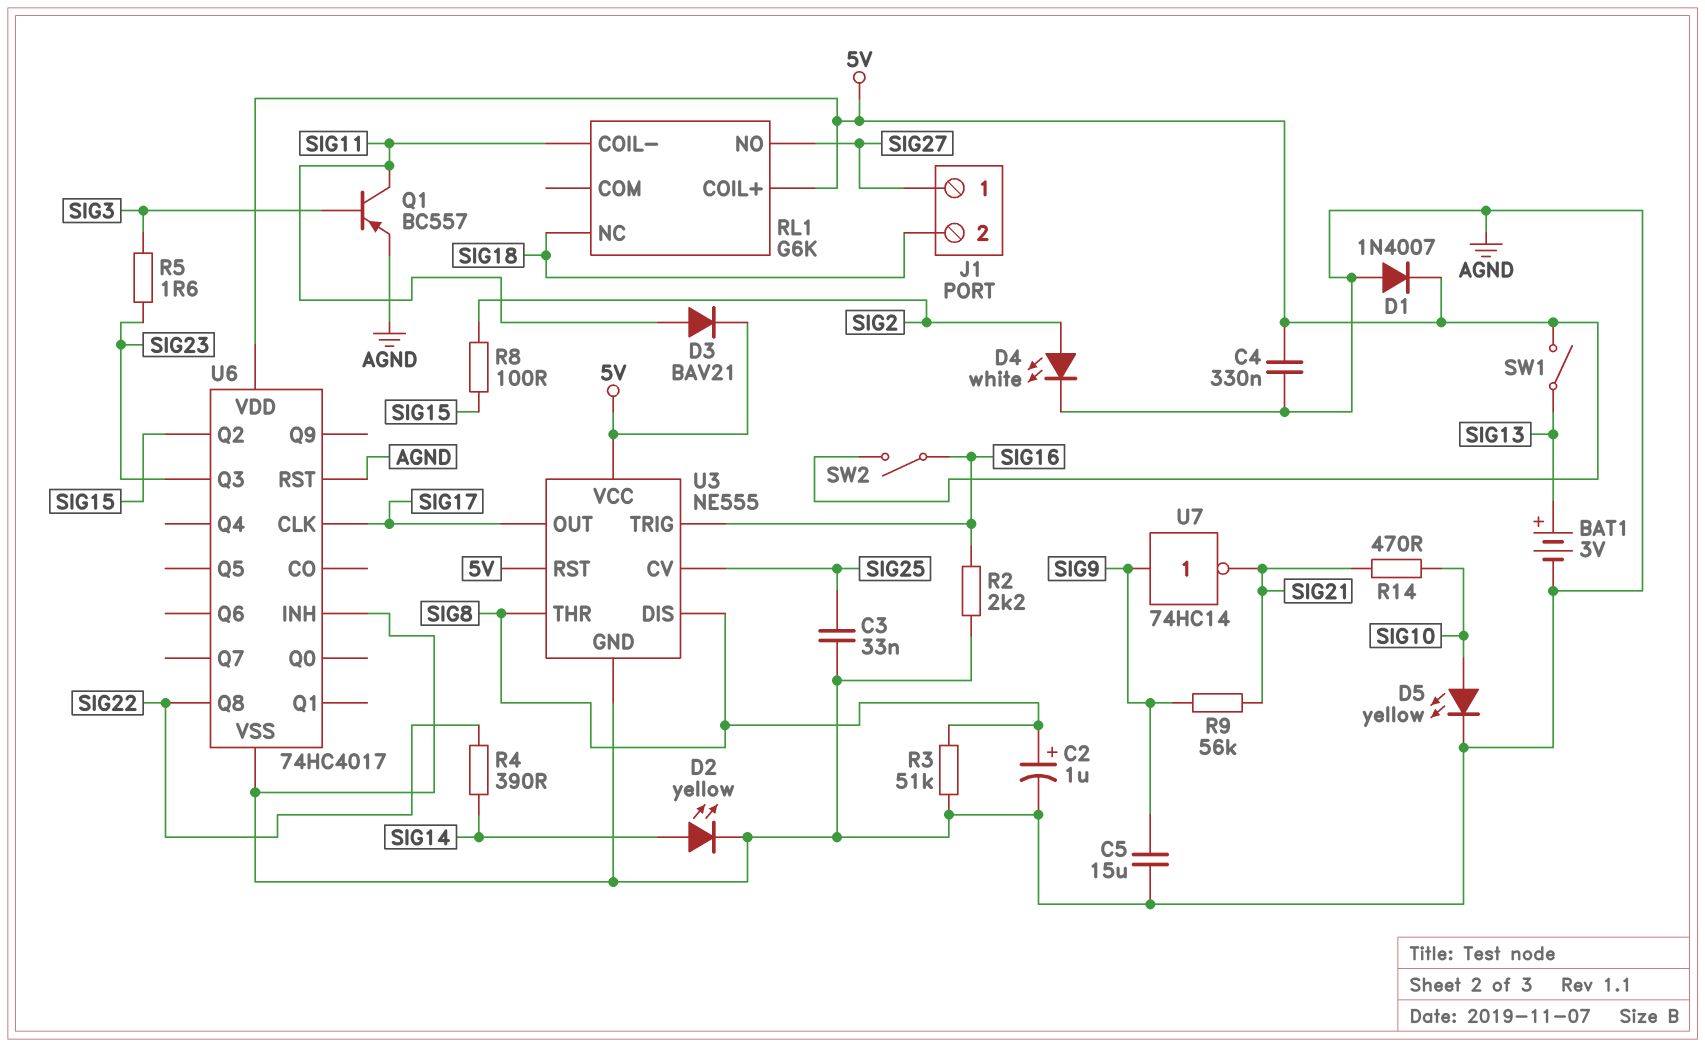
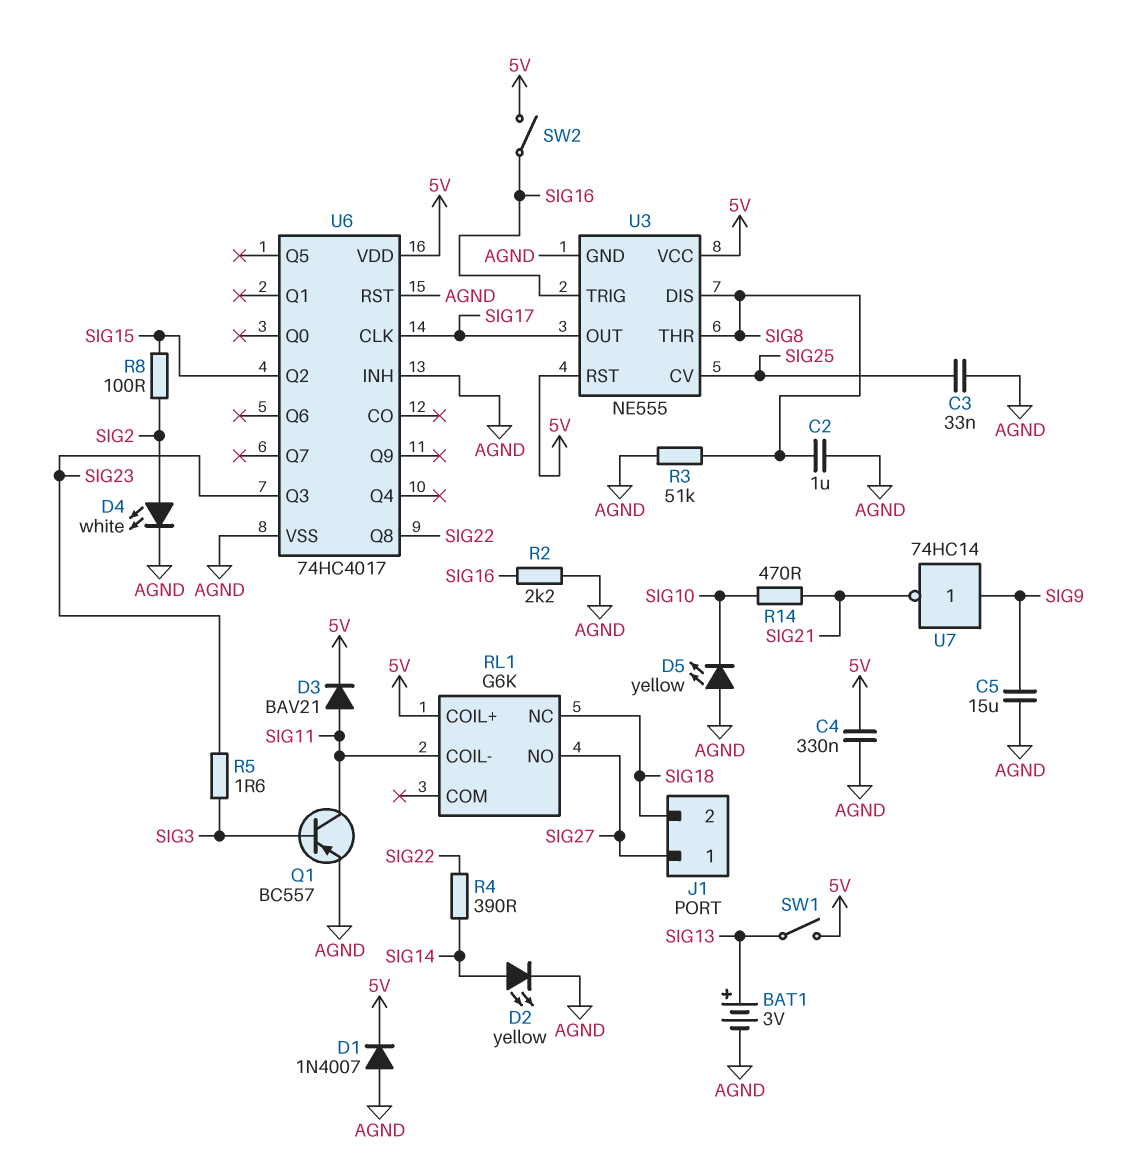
C2: 1uF (plus SIG8, minus AGND) -> 1uF (AGND, SIG8)
D5: LED yellow (A SIG10, K AGND) -> LED yellow (A AGND, K SIG10)
R9: 56k (SIG9, SIG21) -> none

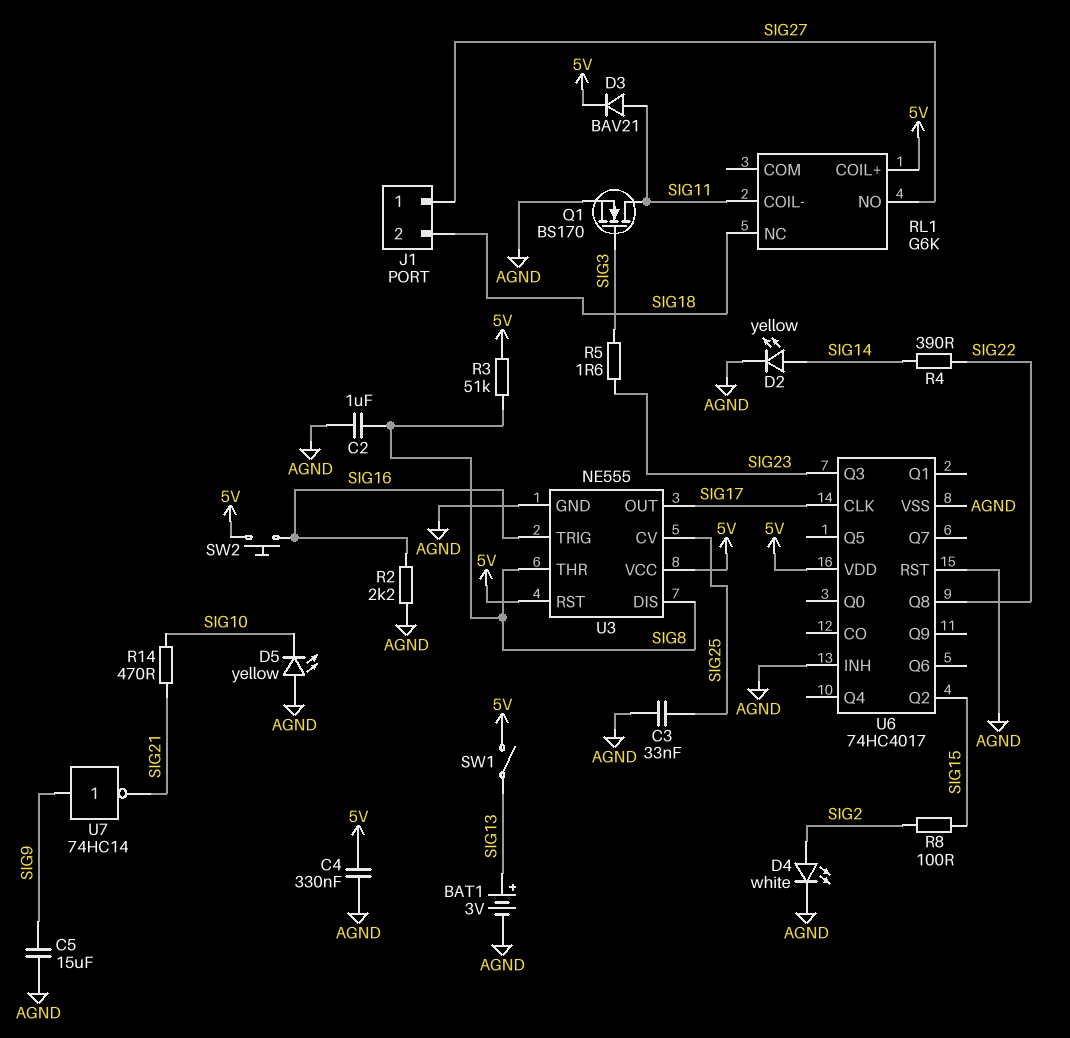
D1: diode 1N4007 (A AGND, K 5V) -> none
Q1: PNP BC557 (B SIG3, C SIG11, E AGND) -> NMOS BS170 (G SIG3, D SIG11, S AGND)
R3: 51k (AGND, SIG8) -> 51k (5V, SIG8)
SW2: switch (5V, SIG16) -> button (5V, SIG16)

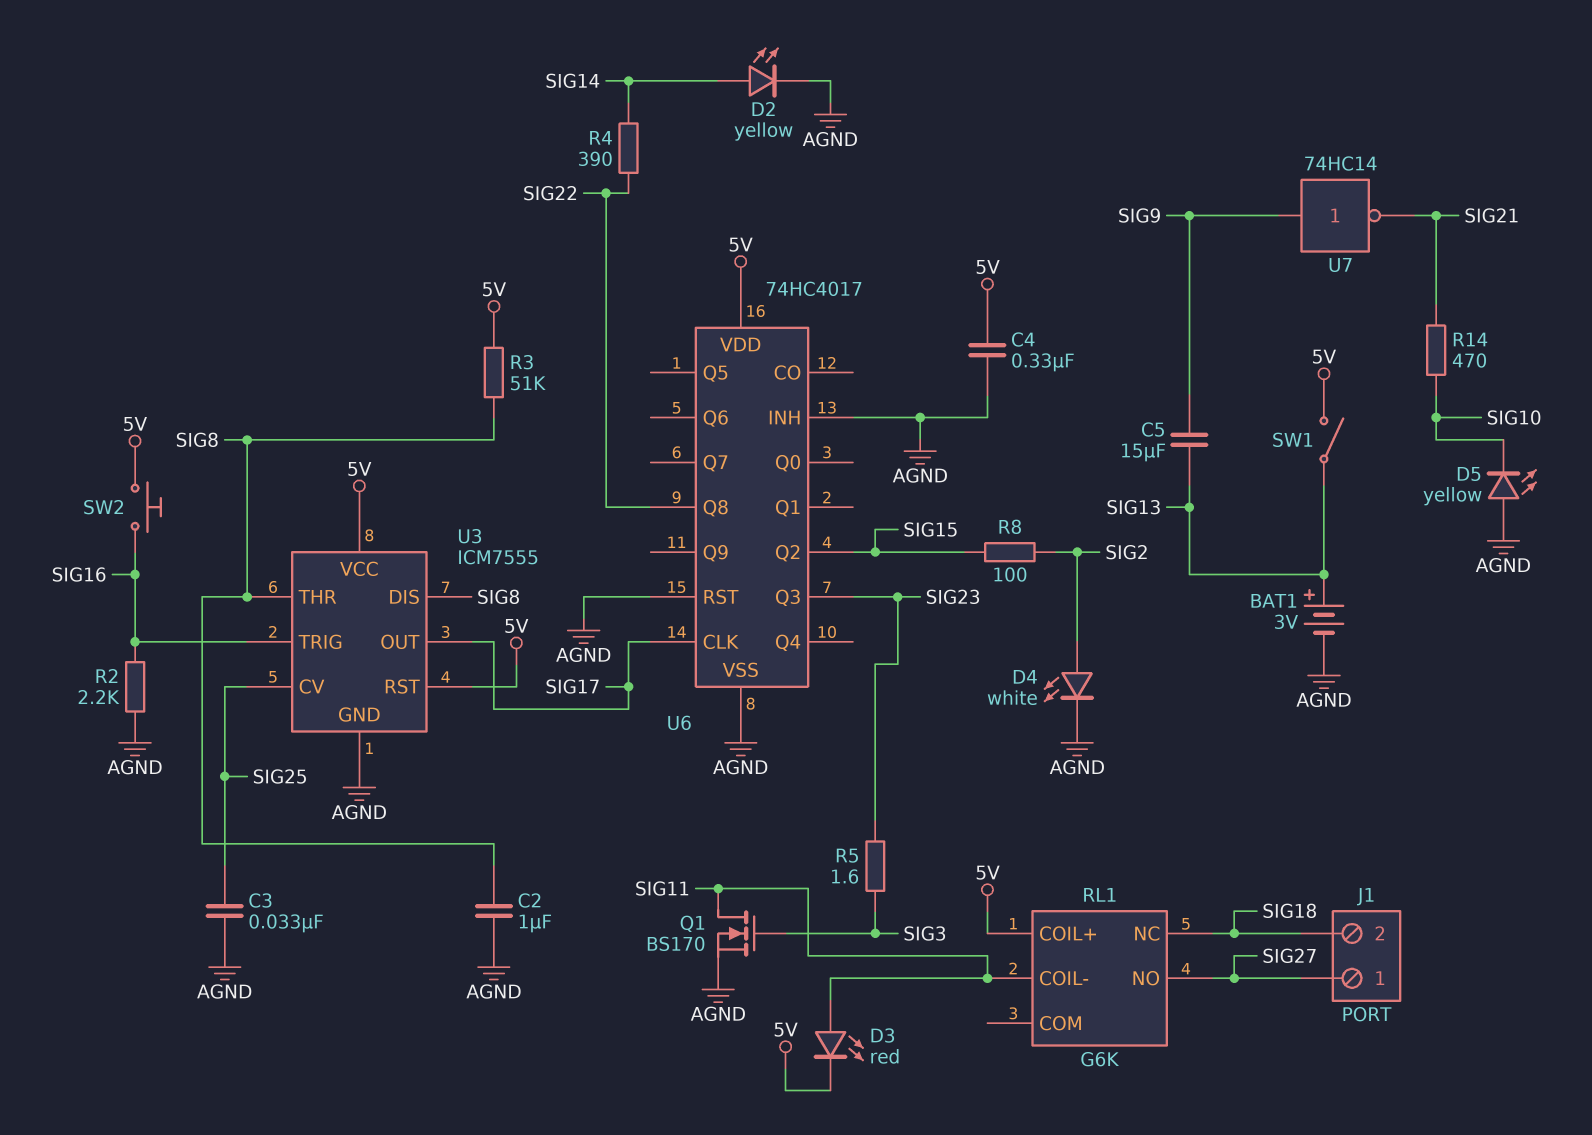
C5: 15uF (AGND, SIG9) -> 15uF (SIG9, SIG13)
D3: diode BAV21 (A SIG11, K 5V) -> LED red (A SIG11, K 5V)
U3: NE555 -> ICM7555

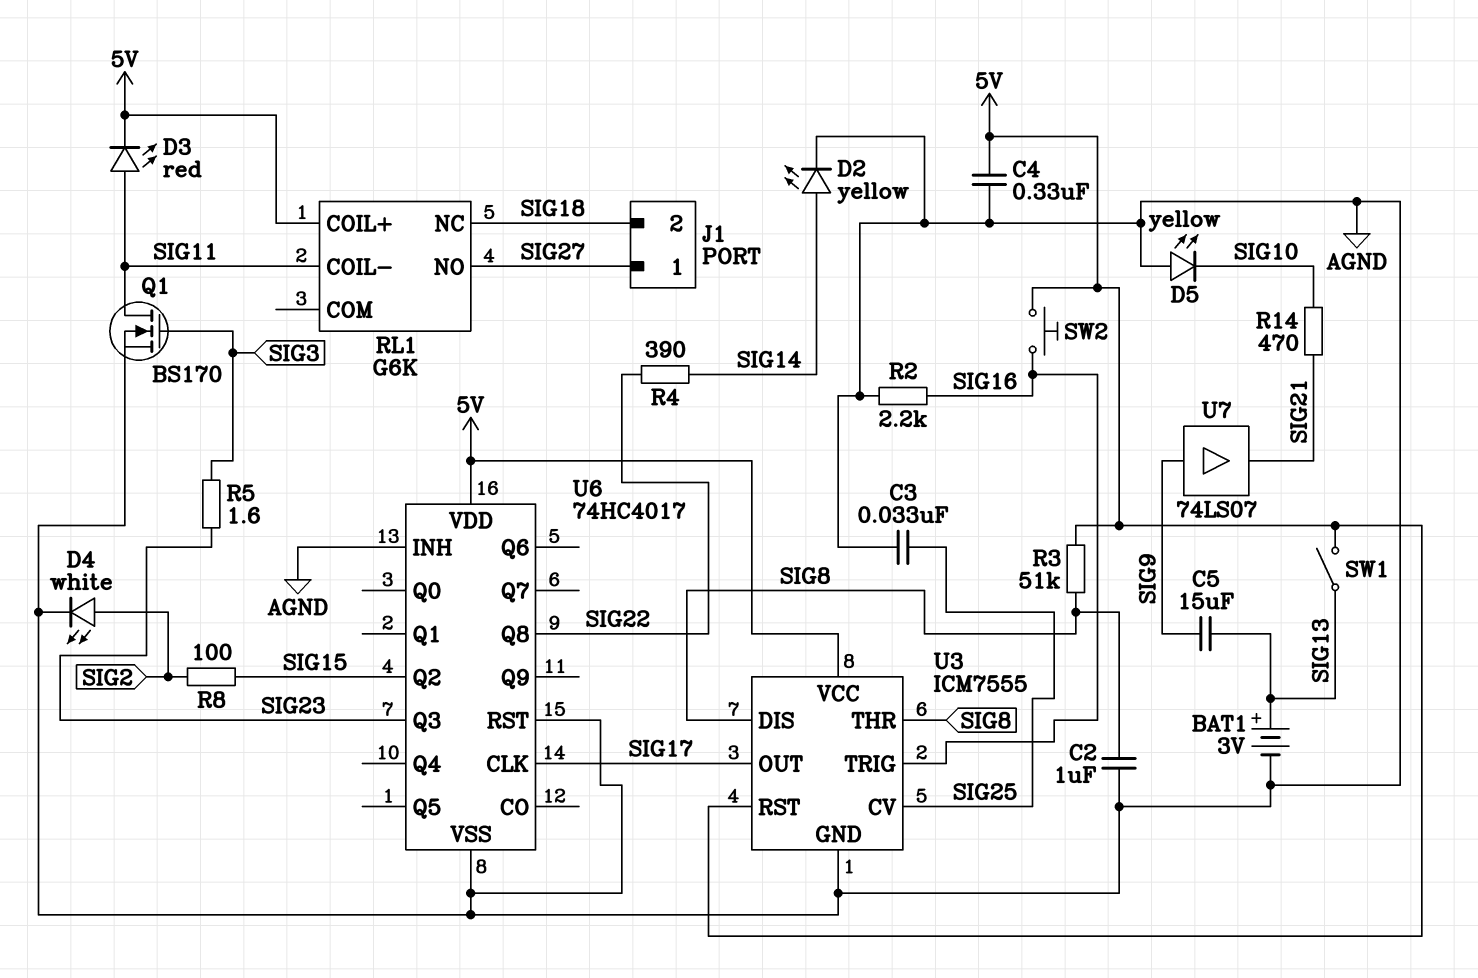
U7: NOT 74HC14 (in SIG9, out SIG21) -> buffer 74LS07 (in SIG9, out SIG21)

